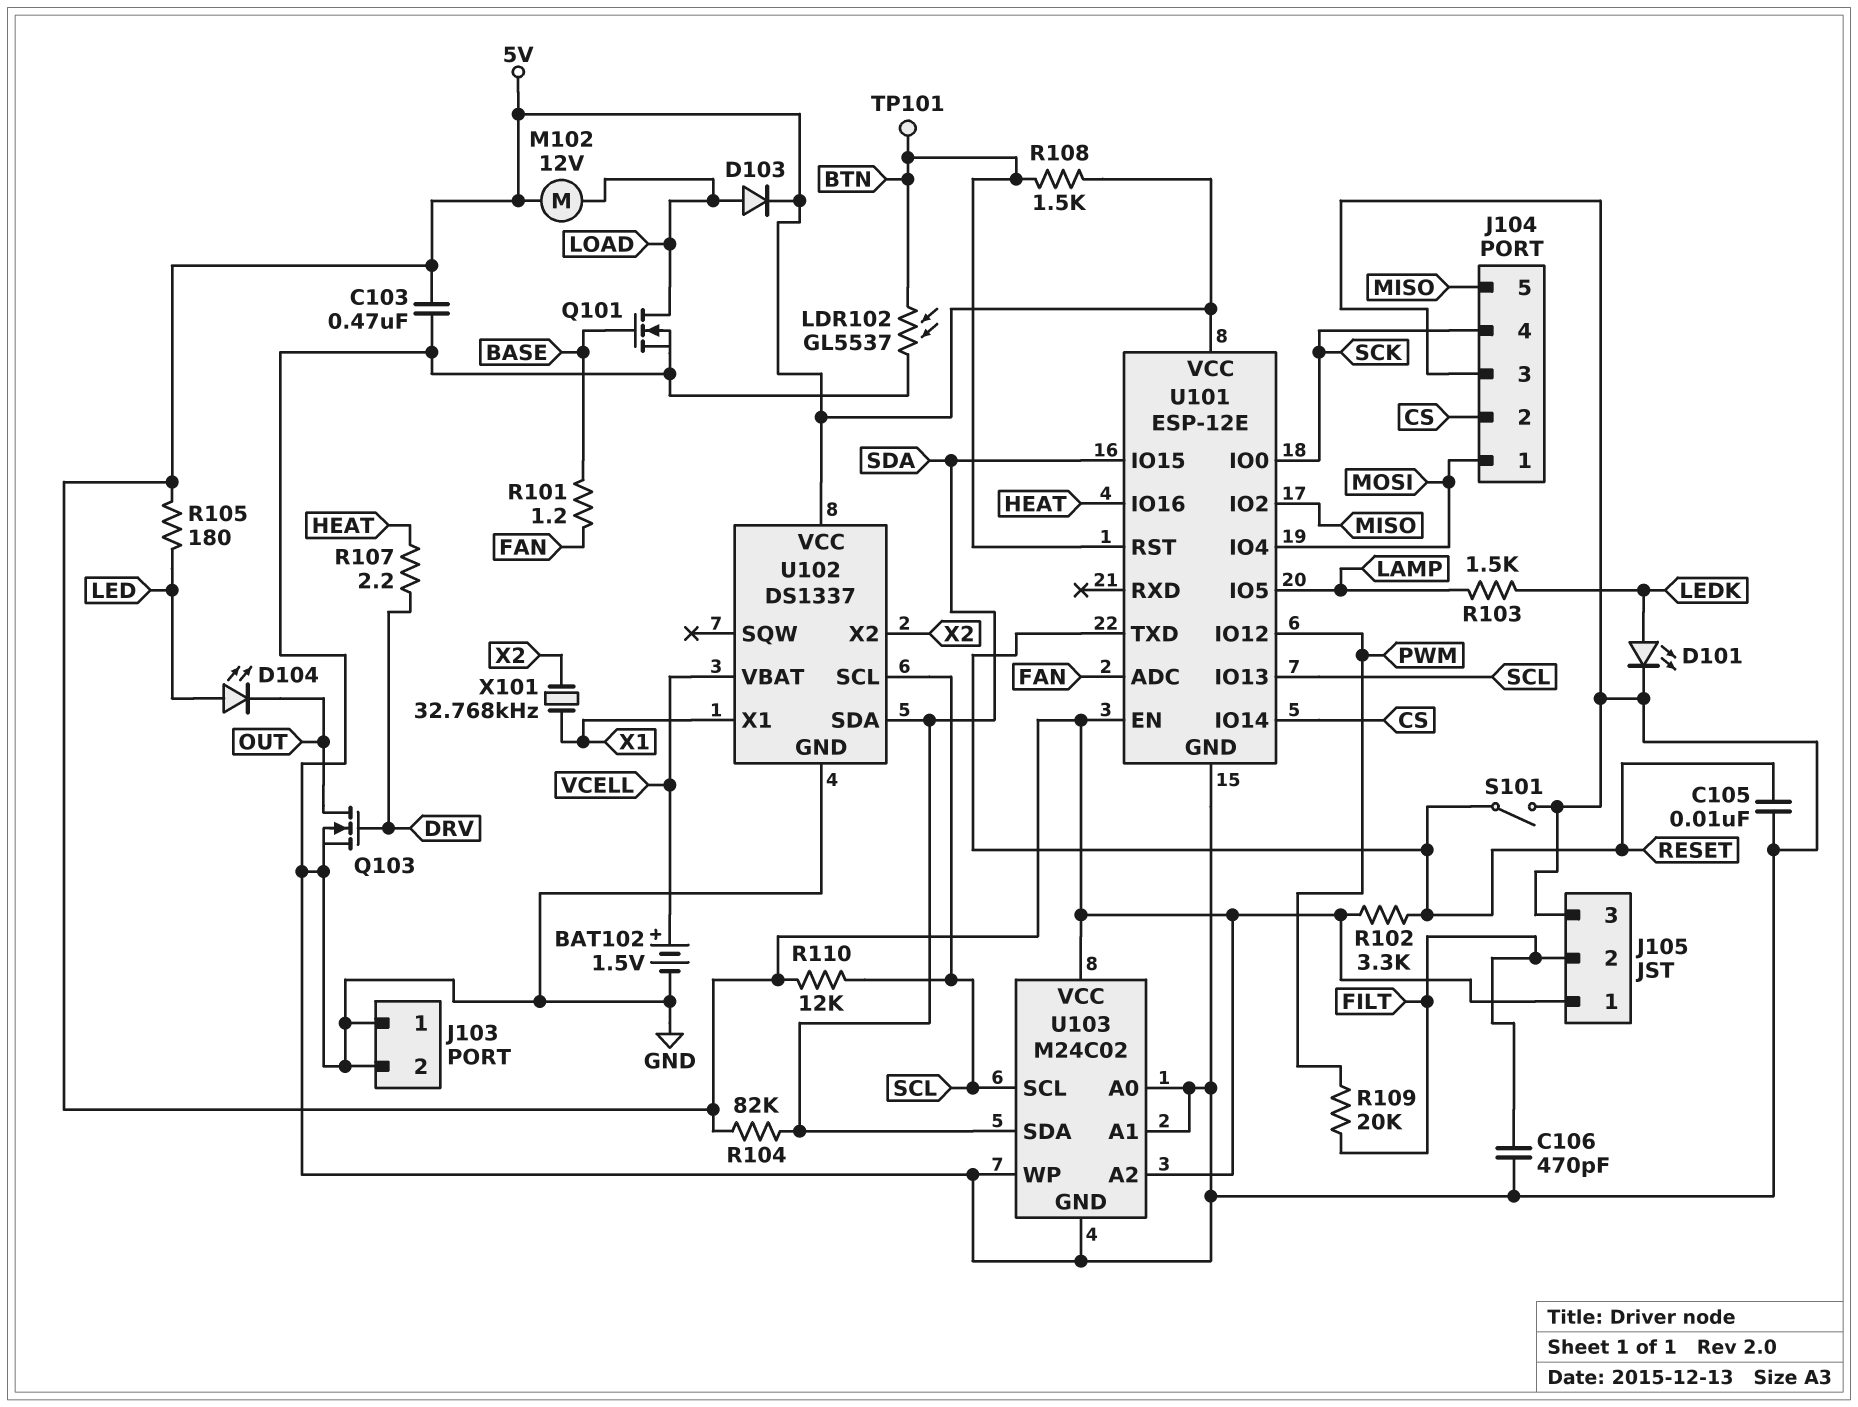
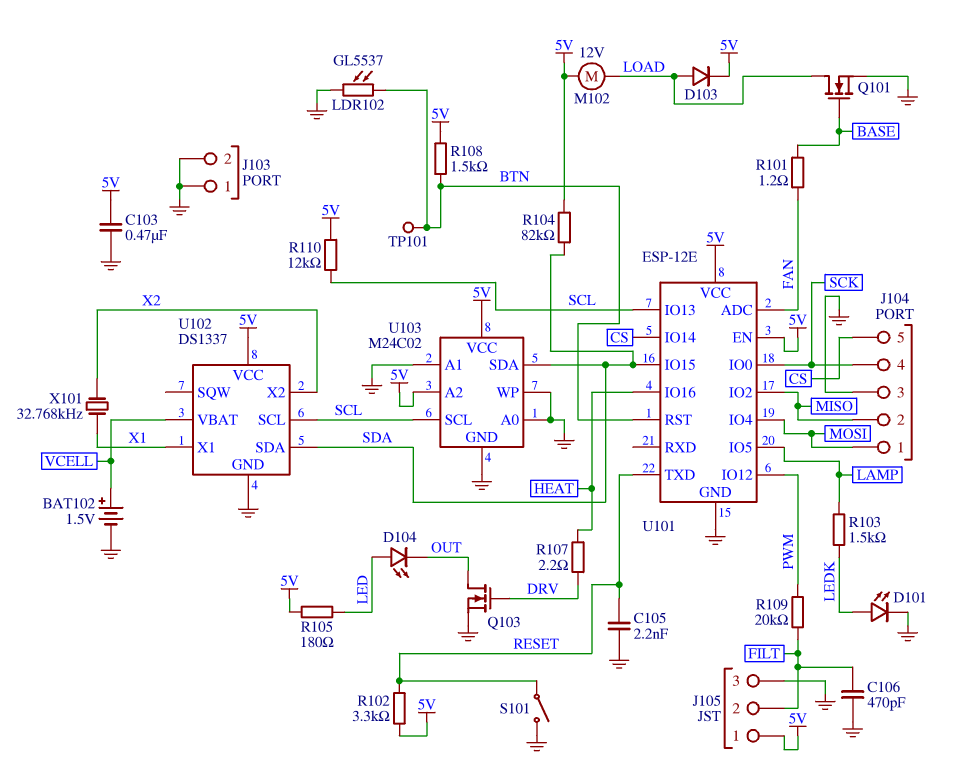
C105: 10nF (GND, RESET) -> 2.2nF (GND, RESET)
J104 pin 2: CS -> MISO
J104 pin 5: MISO -> CS

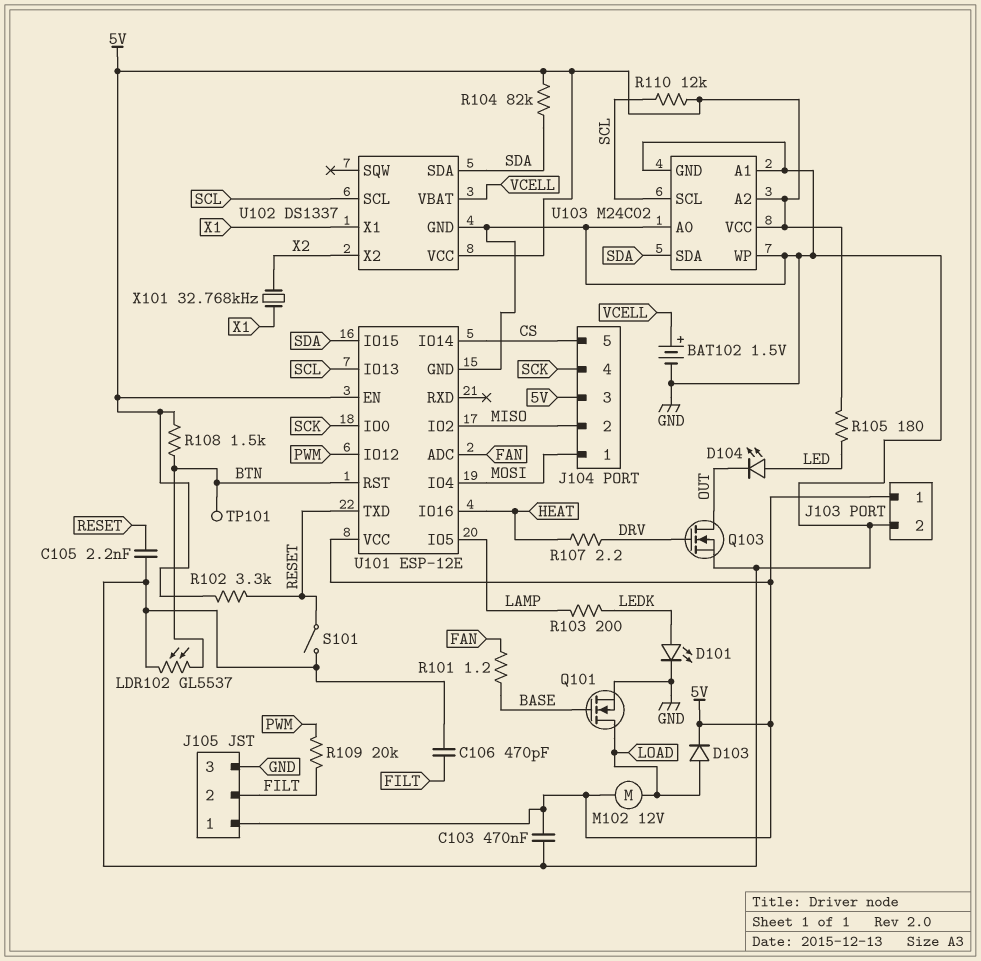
J103 pin 1: GND -> 5V
J104 pin 3: GND -> 5V
R103: 1.5k (LAMP, LEDK) -> 200 (LAMP, LEDK)

